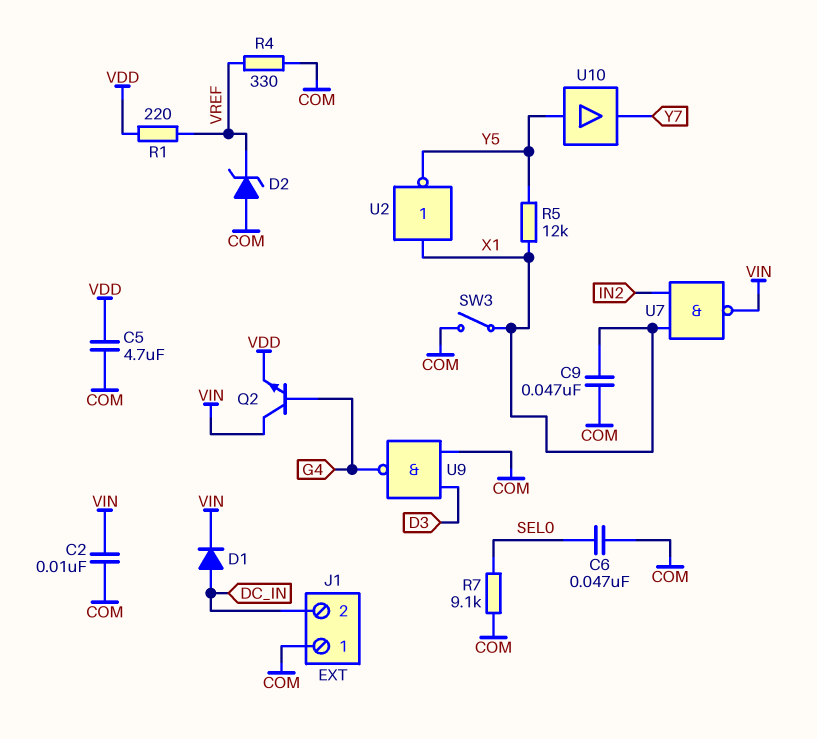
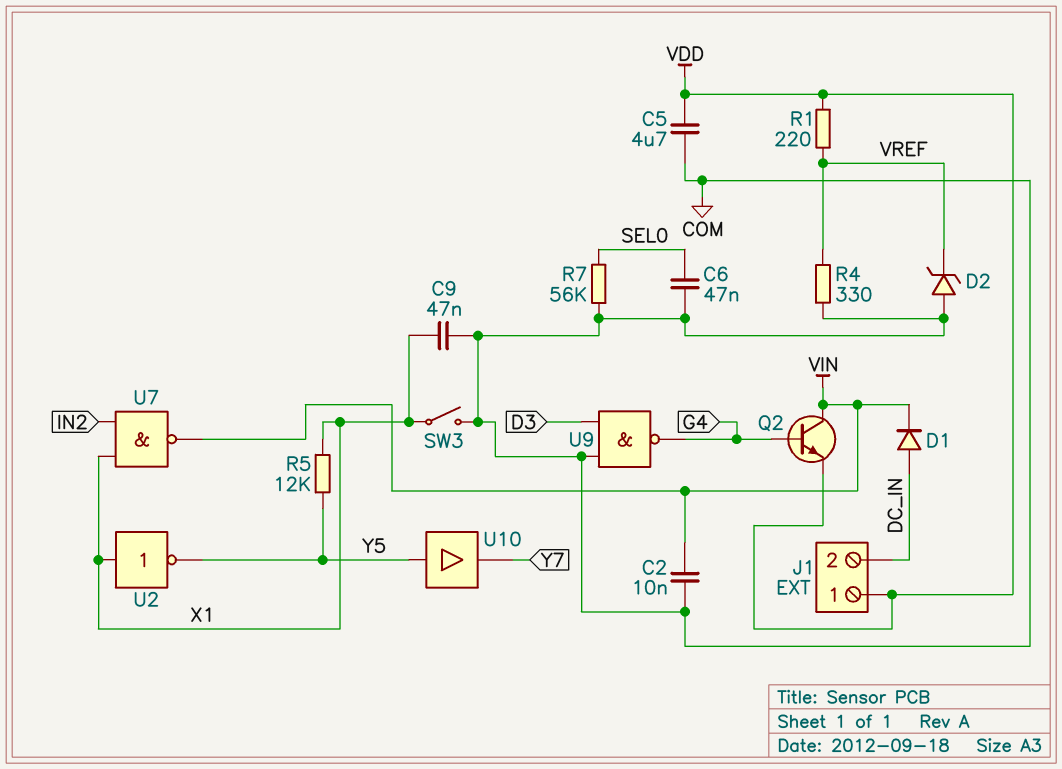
J1 pin 1: COM -> VDD
R7: 9.1k (COM, SEL0) -> 56k (COM, SEL0)

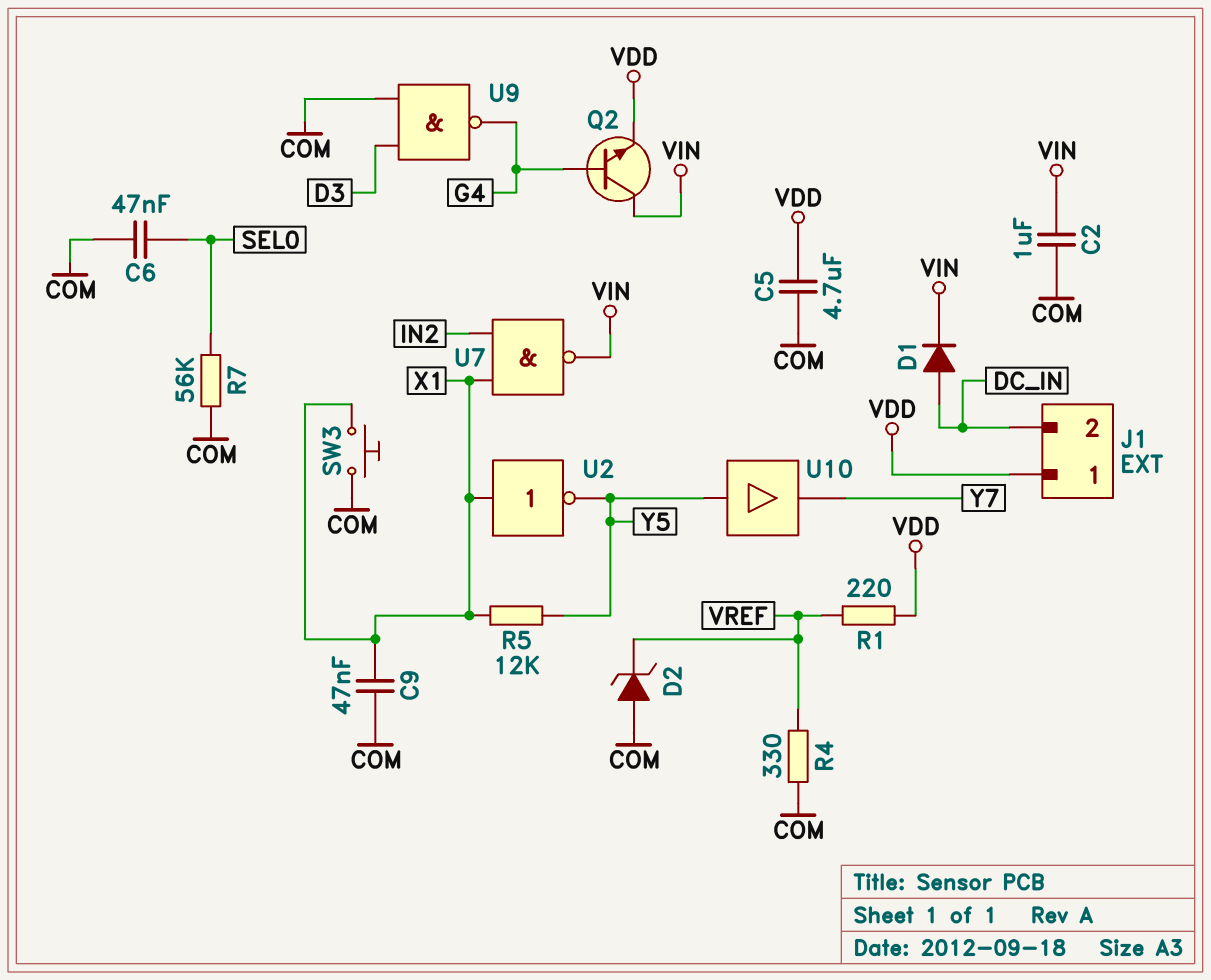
C2: 10nF (COM, VIN) -> 1uF (COM, VIN)
SW3: switch (COM, X1) -> button (COM, X1)

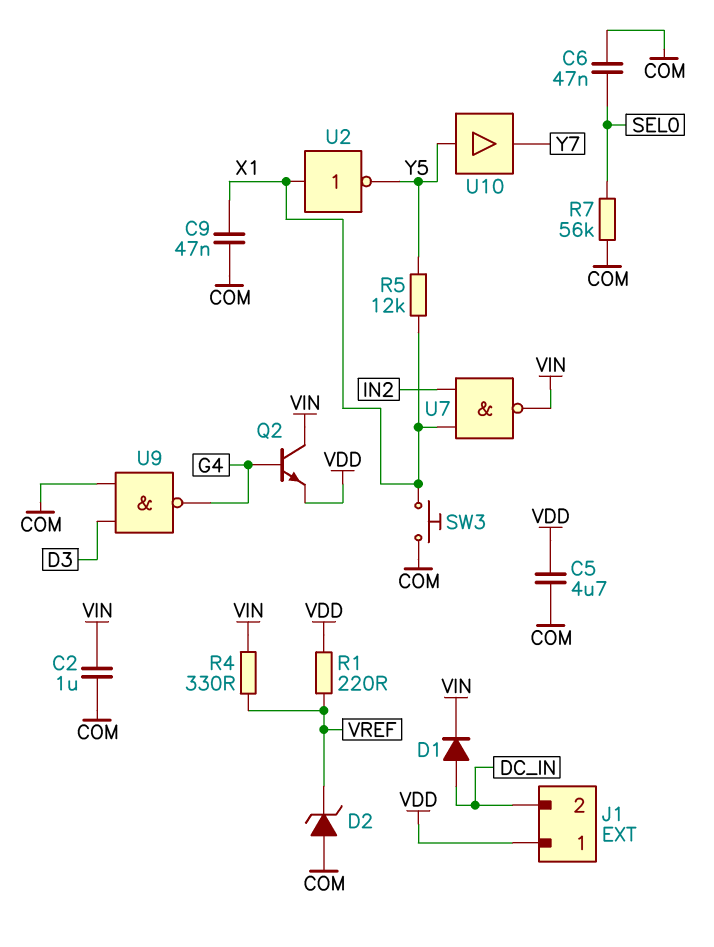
R4: 330 (COM, VREF) -> 330 (VIN, VREF)

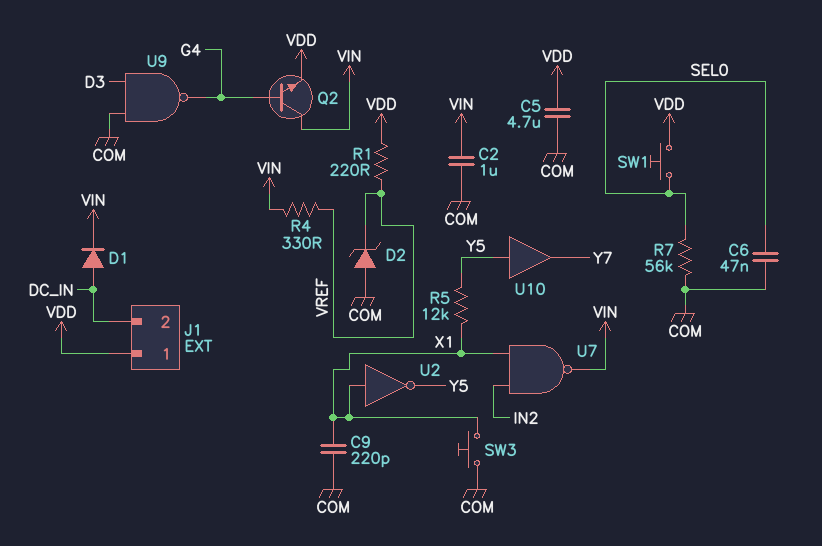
C9: 47nF (COM, X1) -> 220pF (COM, X1)
SW1: none -> button (SEL0, VDD)

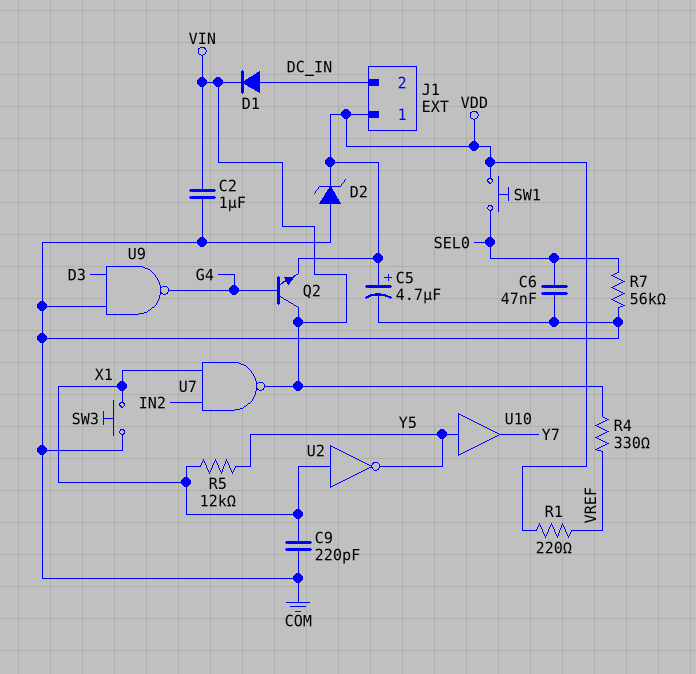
C5: 4.7uF (COM, VDD) -> 4.7uF (plus VDD, minus COM)
D2: zener (A COM, K VREF) -> zener (A COM, K VDD)

